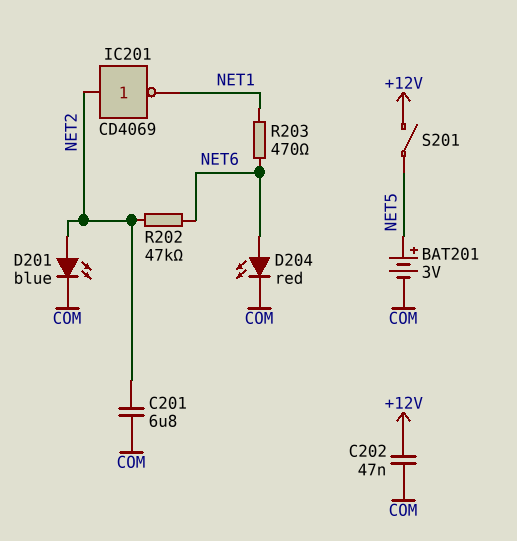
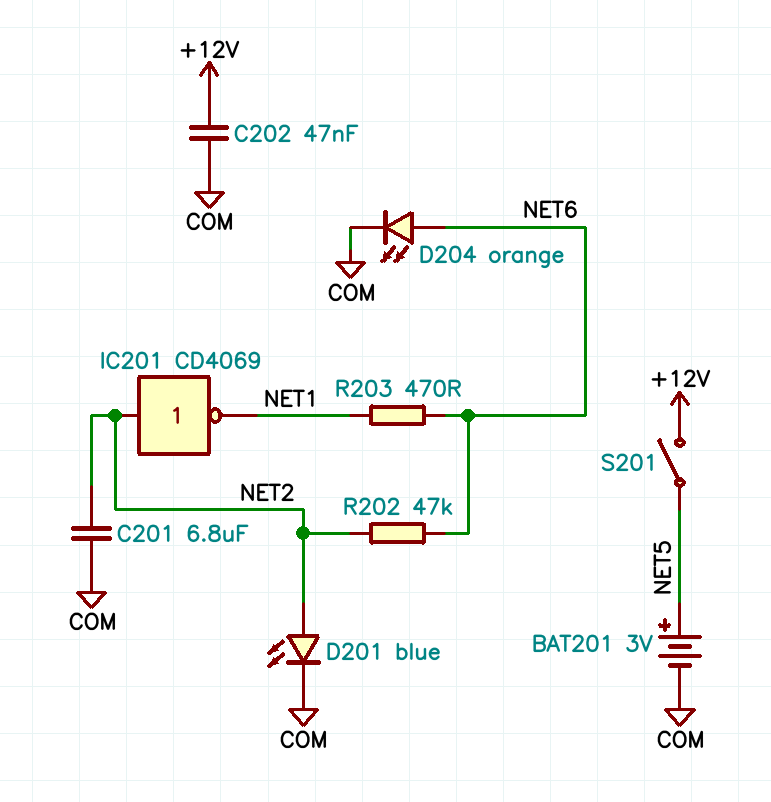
D204: LED red (A NET6, K COM) -> LED orange (A NET6, K COM)

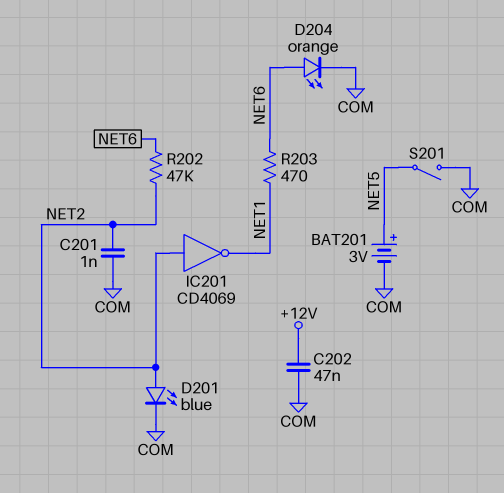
C201: 6.8uF (COM, NET2) -> 1nF (COM, NET2)
S201: switch (+12V, NET5) -> switch (COM, NET5)

